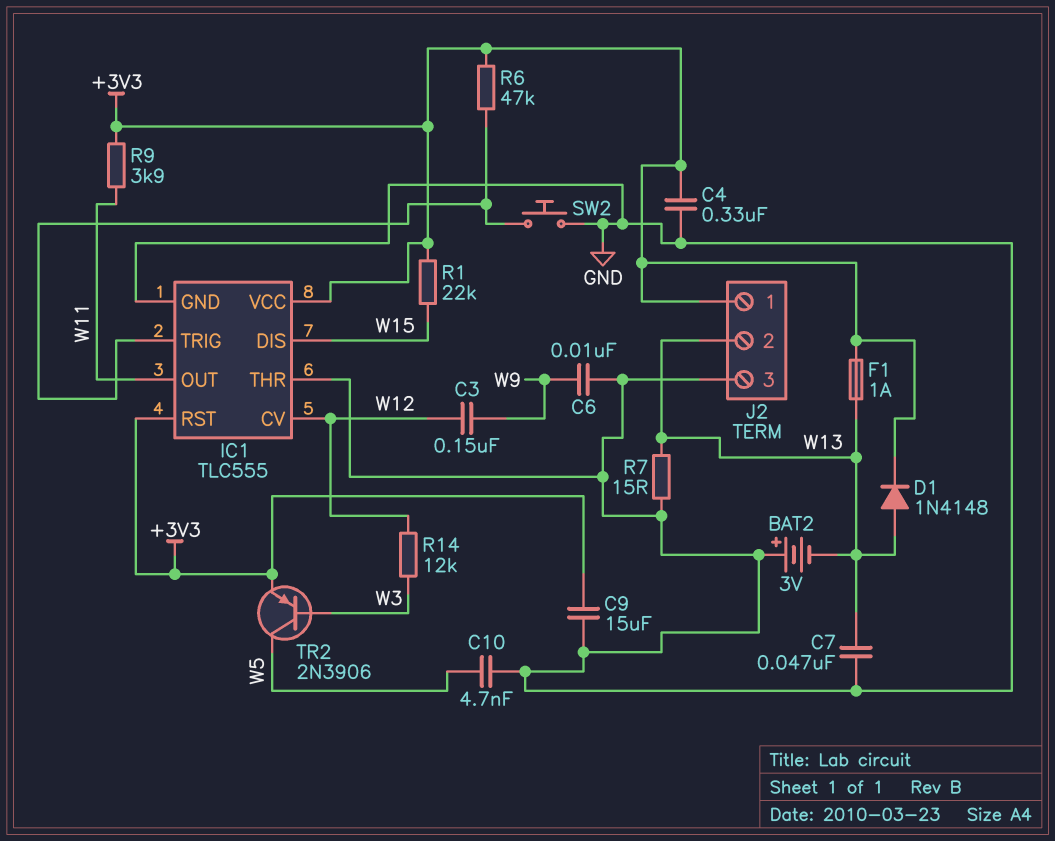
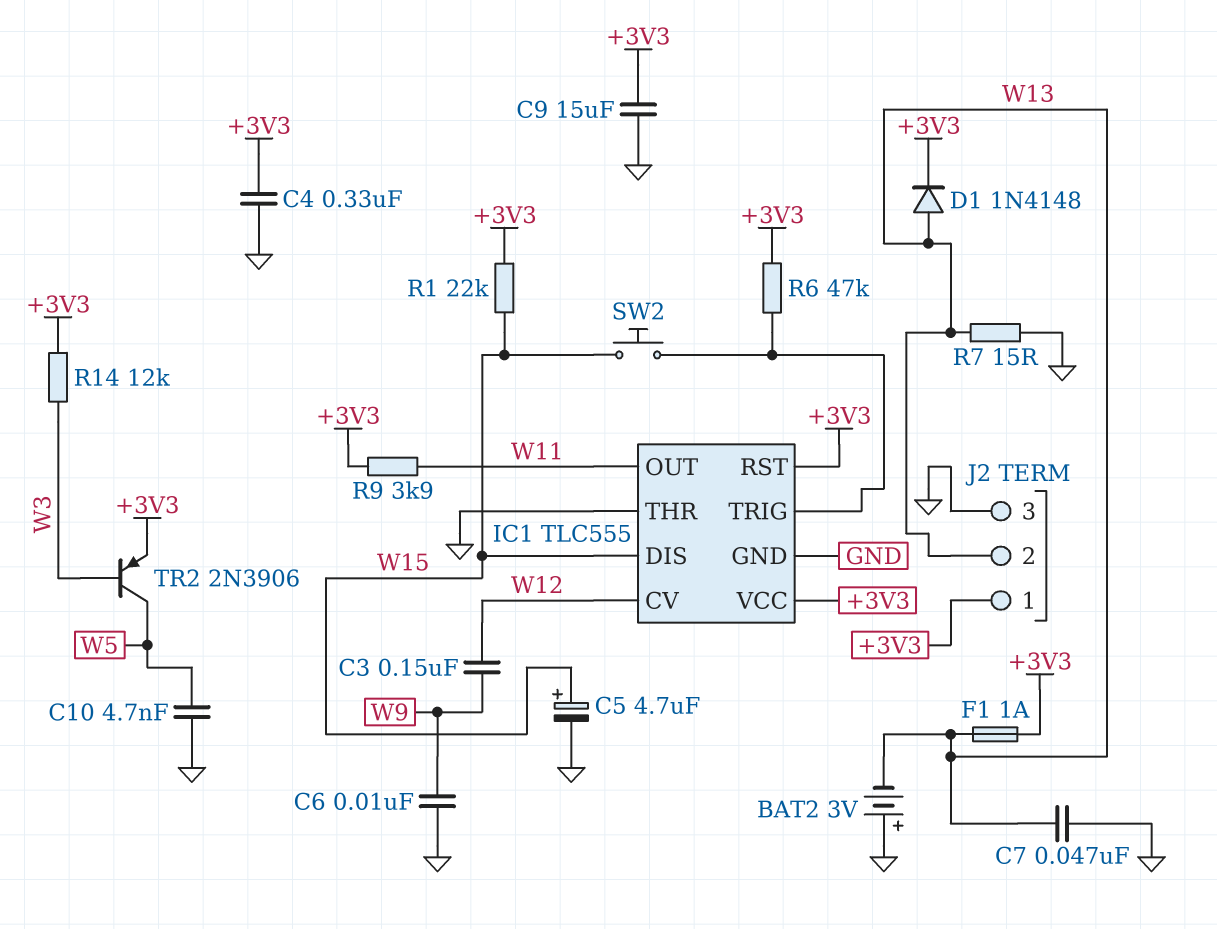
C5: none -> 4.7uF (plus W15, minus GND)
R14: 12k (W3, W12) -> 12k (+3V3, W3)
SW2: button (GND, IC1/TRIG) -> button (IC1/TRIG, W15)

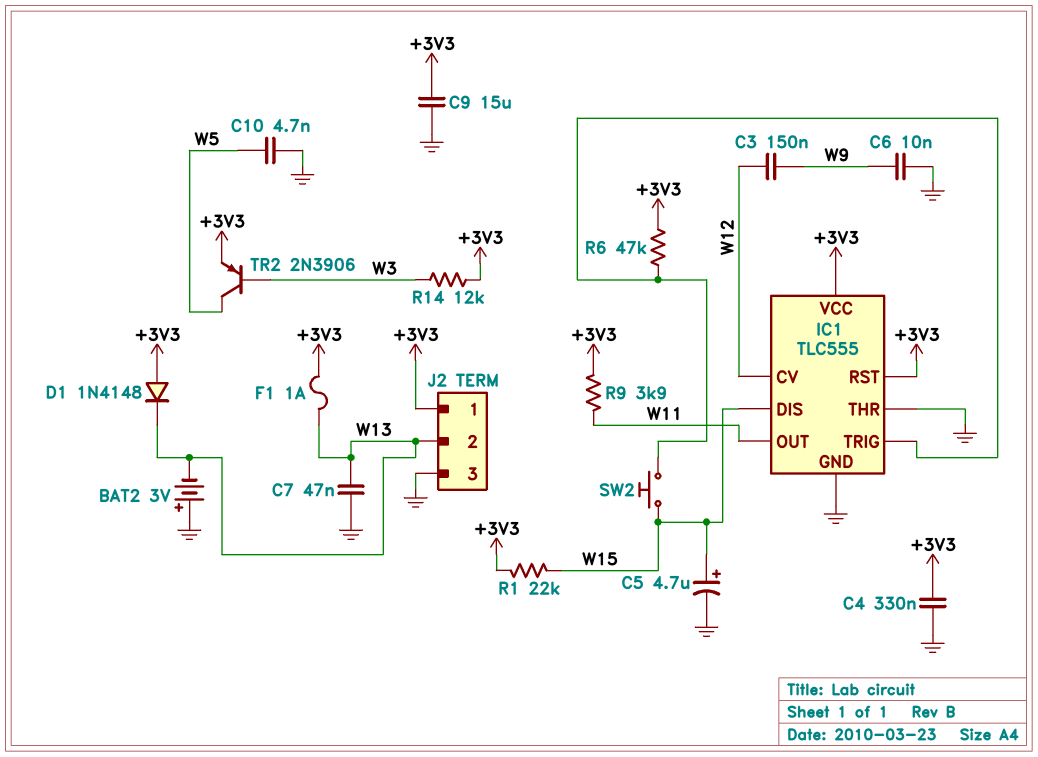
D1: diode 1N4148 (A W13, K +3V3) -> diode 1N4148 (A +3V3, K W13)
R7: 15 (GND, W13) -> none

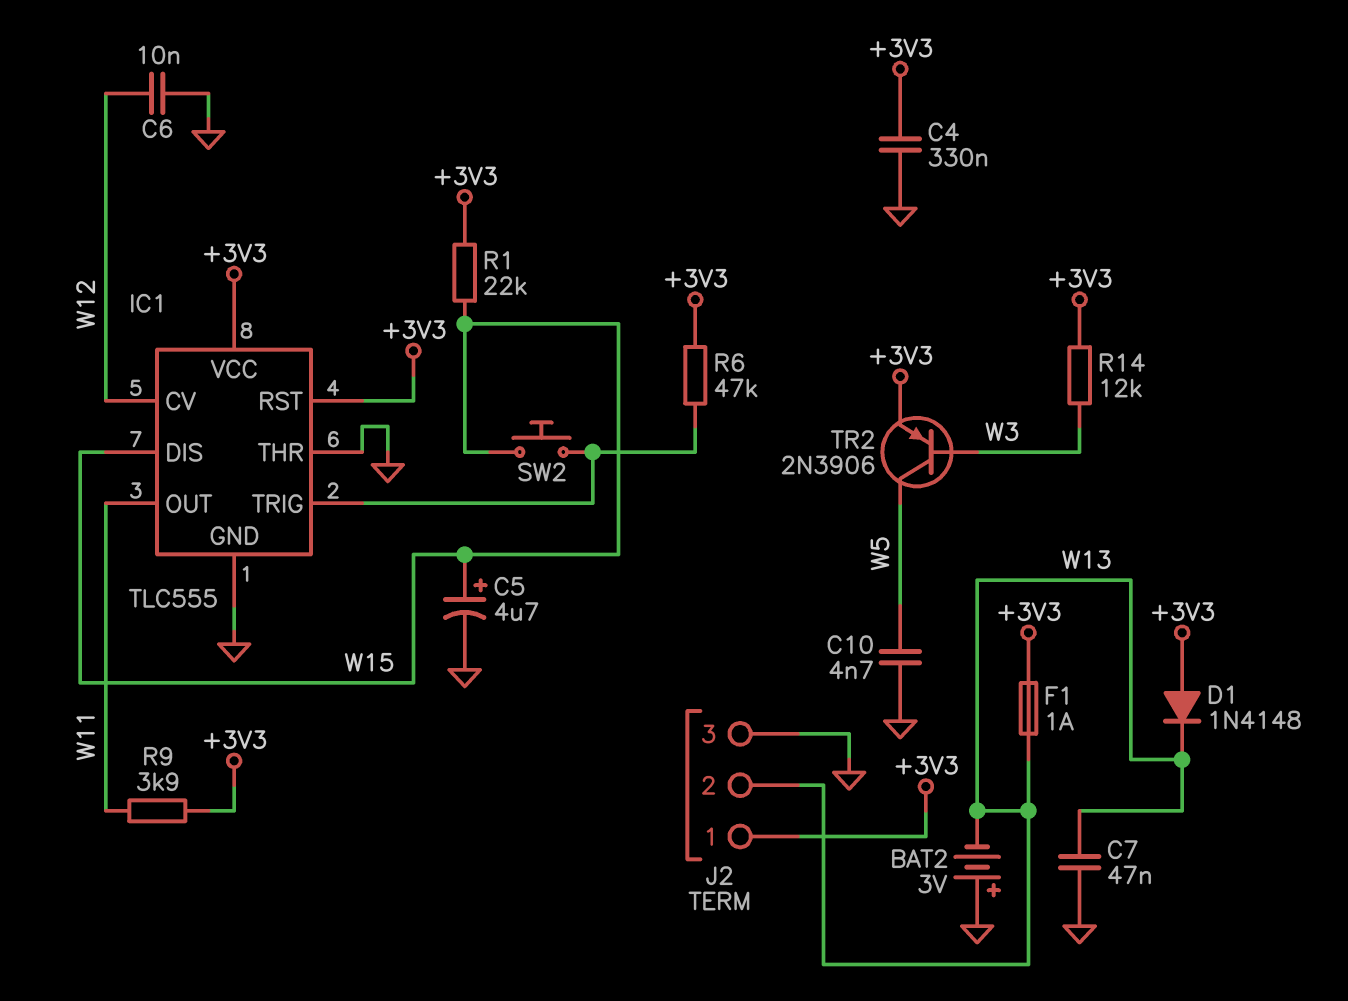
C3: 150nF (W9, W12) -> none
C6: 10nF (GND, W9) -> 10nF (GND, W12)
C9: 15uF (+3V3, GND) -> none

